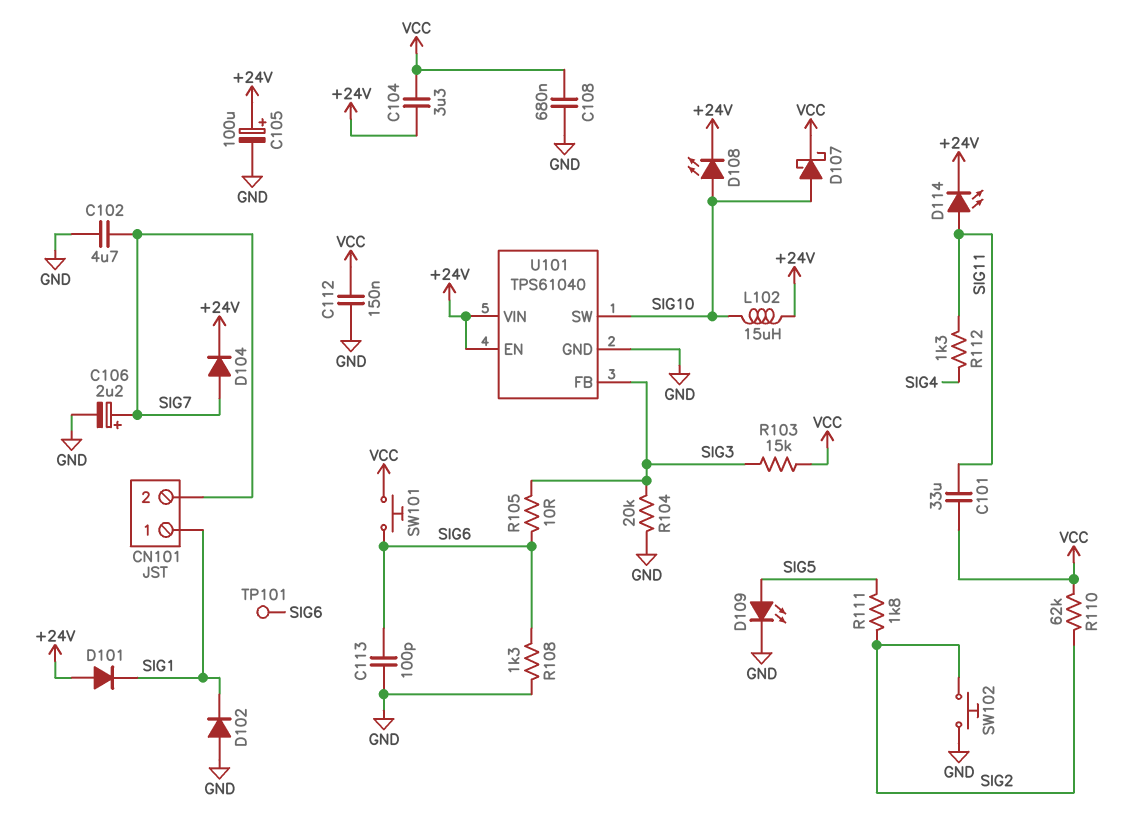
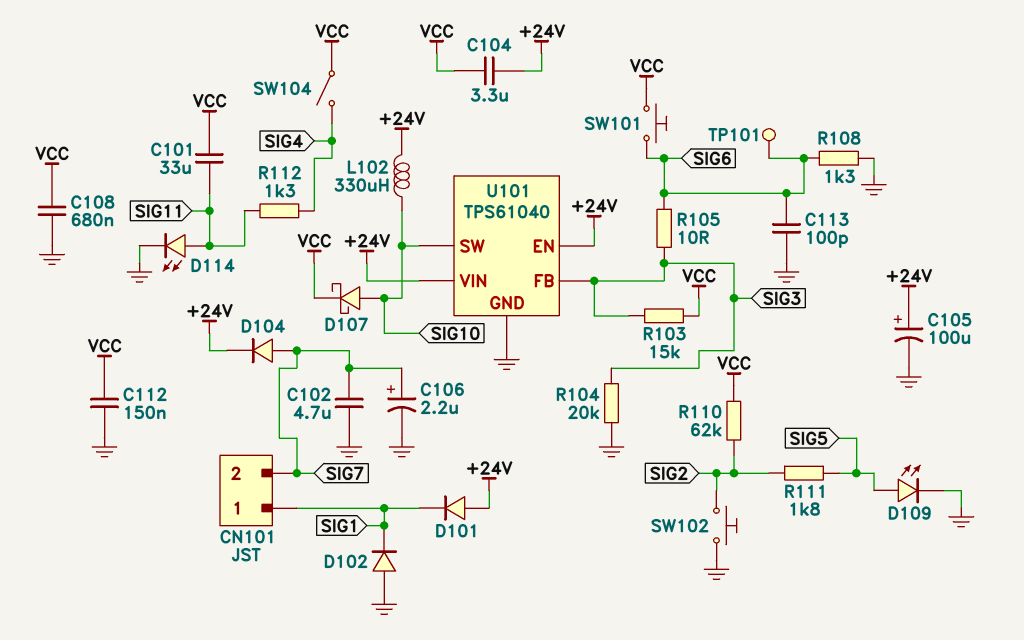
D108: LED (A SIG10, K +24V) -> none
D114: LED (A SIG11, K +24V) -> LED (A SIG11, K GND)
L102: 15uH (+24V, SIG10) -> 330uH (+24V, SIG10)
SW104: none -> switch (SIG4, VCC)

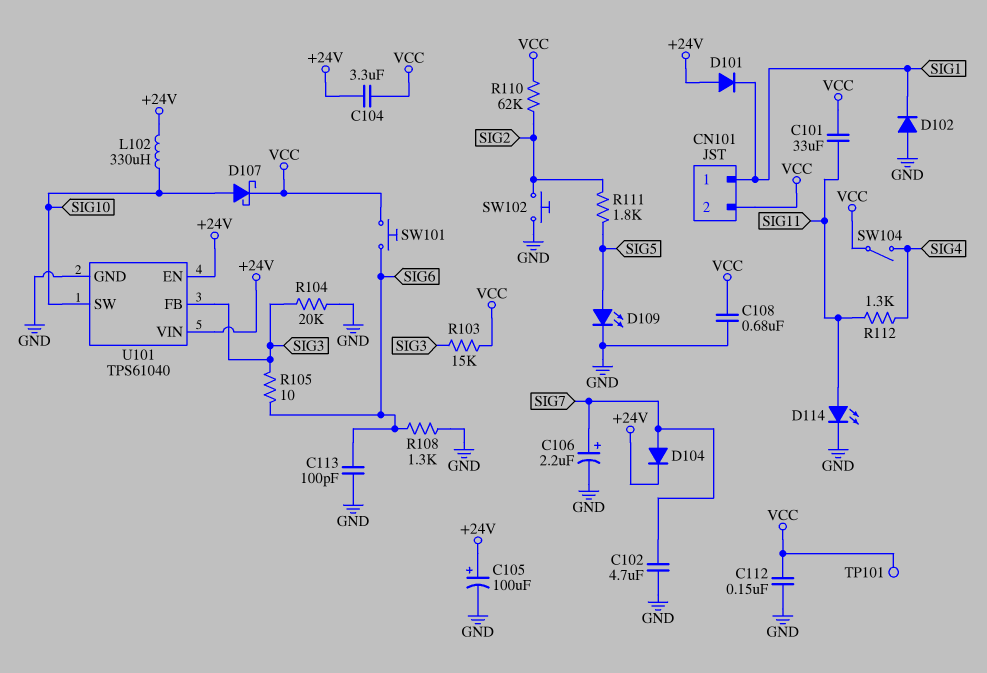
CN101 pin 2: SIG7 -> VCC
TP101: test point (SIG6) -> test point (VCC)

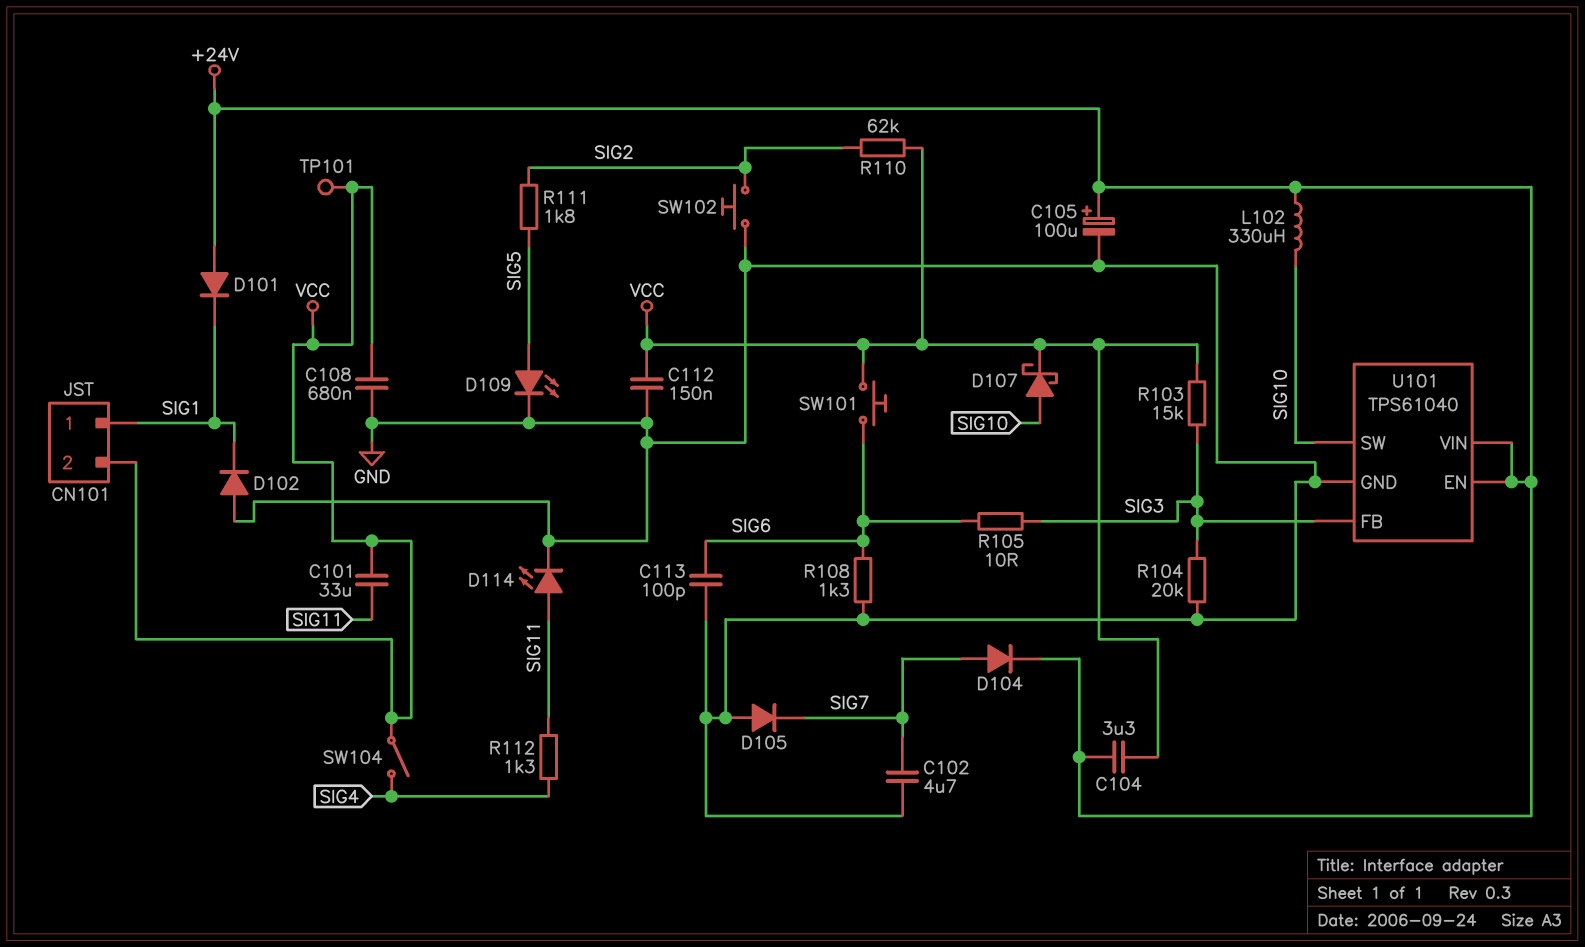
C106: 2.2uF (plus SIG7, minus GND) -> none
D105: none -> diode (A GND, K SIG7)

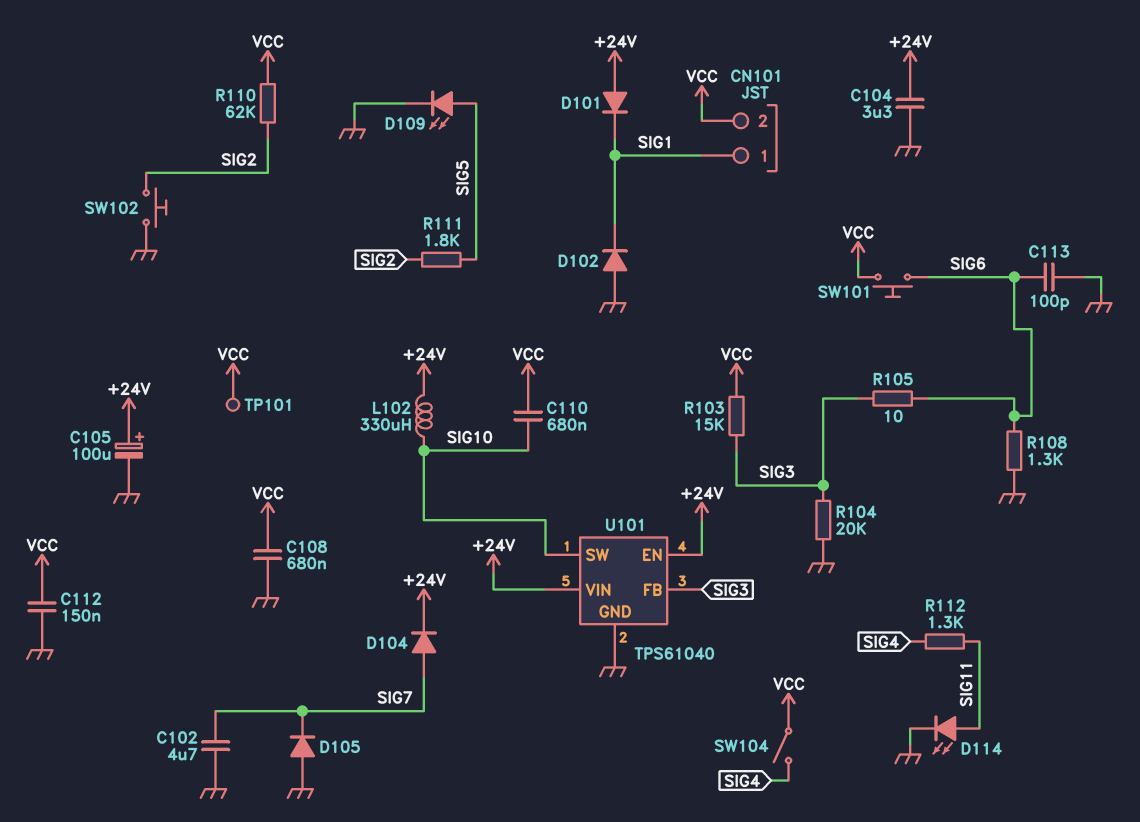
C101: 33uF (SIG11, VCC) -> none
C104: 3.3uF (+24V, VCC) -> 3.3uF (+24V, GND)
C110: none -> 680nF (SIG10, VCC)
D107: schottky (A SIG10, K VCC) -> none

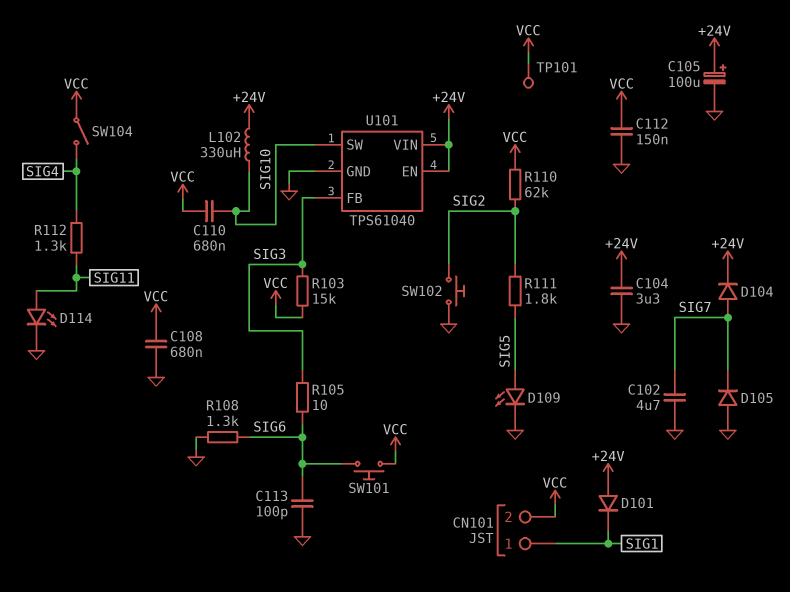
D102: diode (A GND, K SIG1) -> none
R104: 20k (GND, SIG3) -> none

